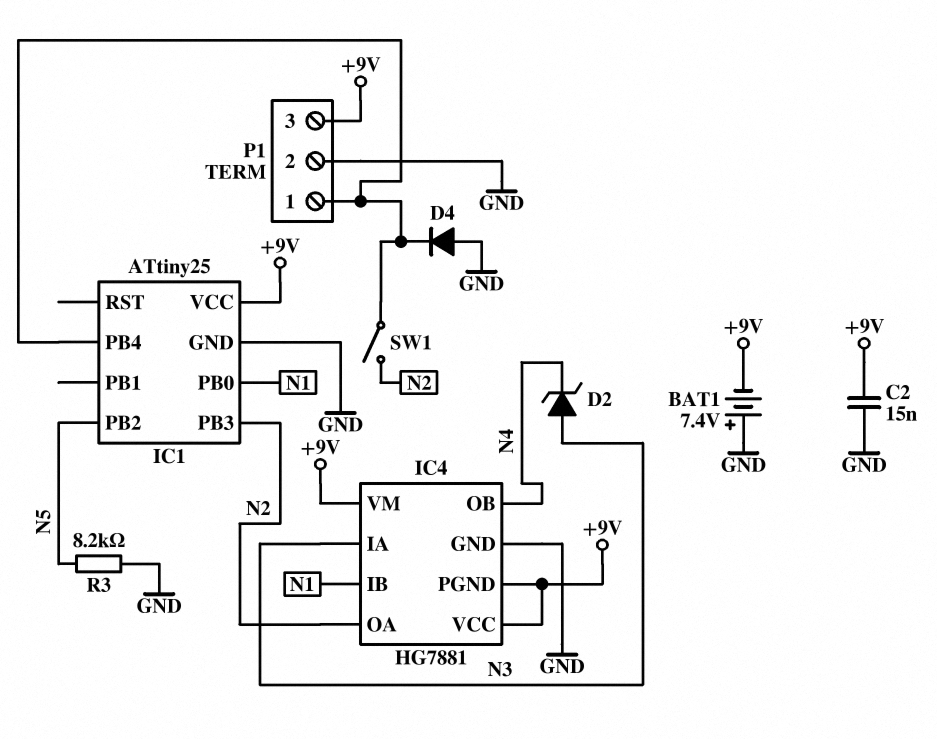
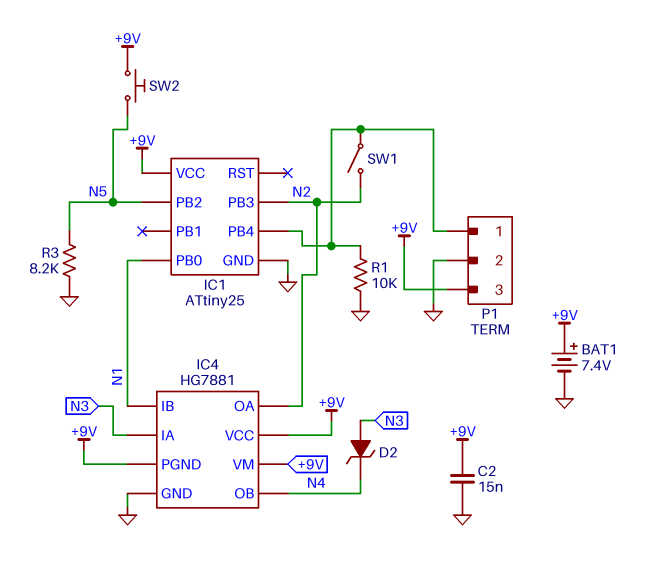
BAT1: 7.4V (plus GND, minus +9V) -> 7.4V (plus +9V, minus GND)
D4: diode (A GND, K IC1/PB4) -> none
R1: none -> 10k (GND, IC1/PB4)
SW2: none -> button (+9V, N5)

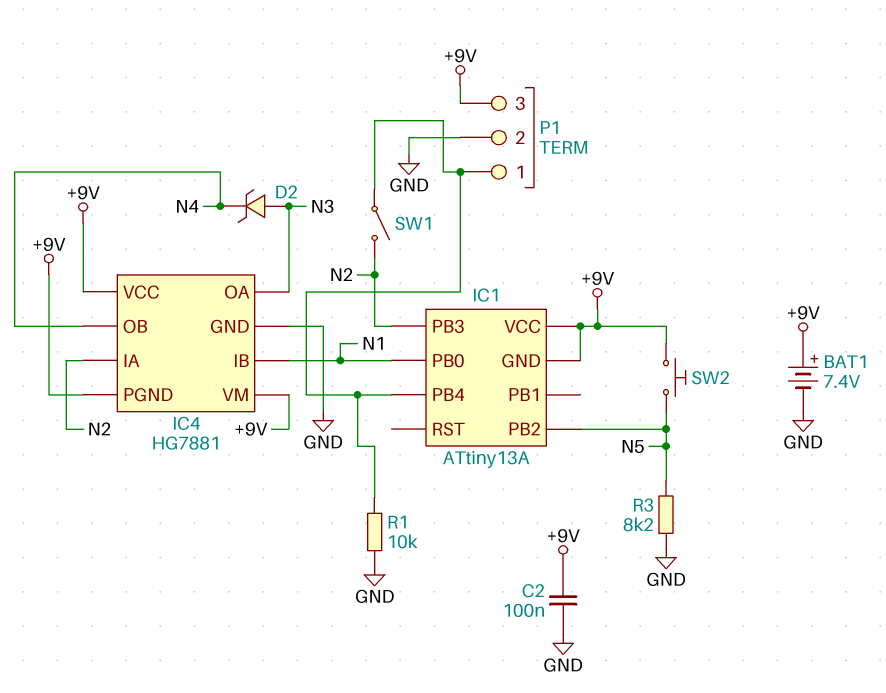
C2: 15nF (+9V, GND) -> 100nF (+9V, GND)
IC1: ATtiny25 -> ATtiny13A
IC1 pin GND: GND -> +9V
IC4 pin IA: N3 -> N2
IC4 pin OA: N2 -> N3

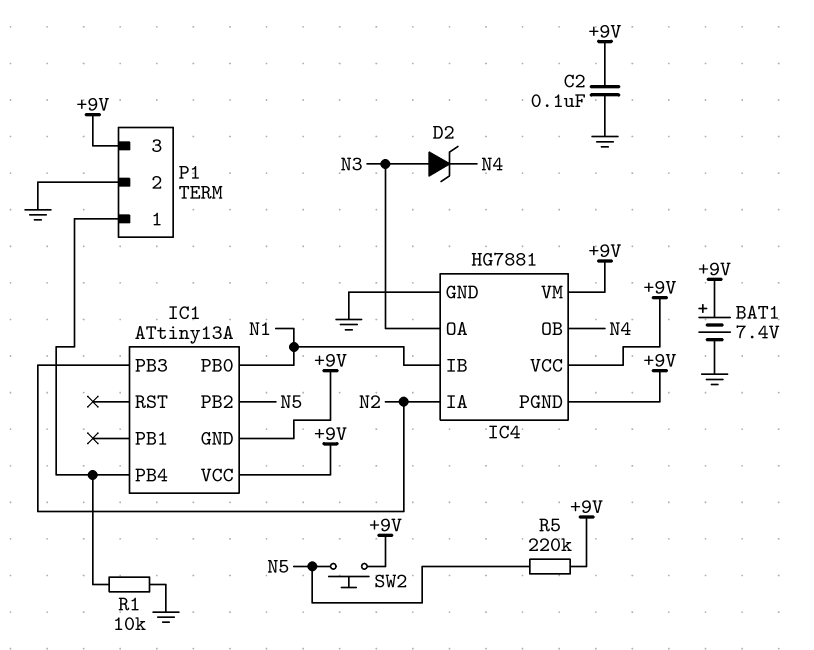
R3: 8.2k (GND, N5) -> none
R5: none -> 220k (+9V, N5)
SW1: switch (IC1/PB4, N2) -> none

